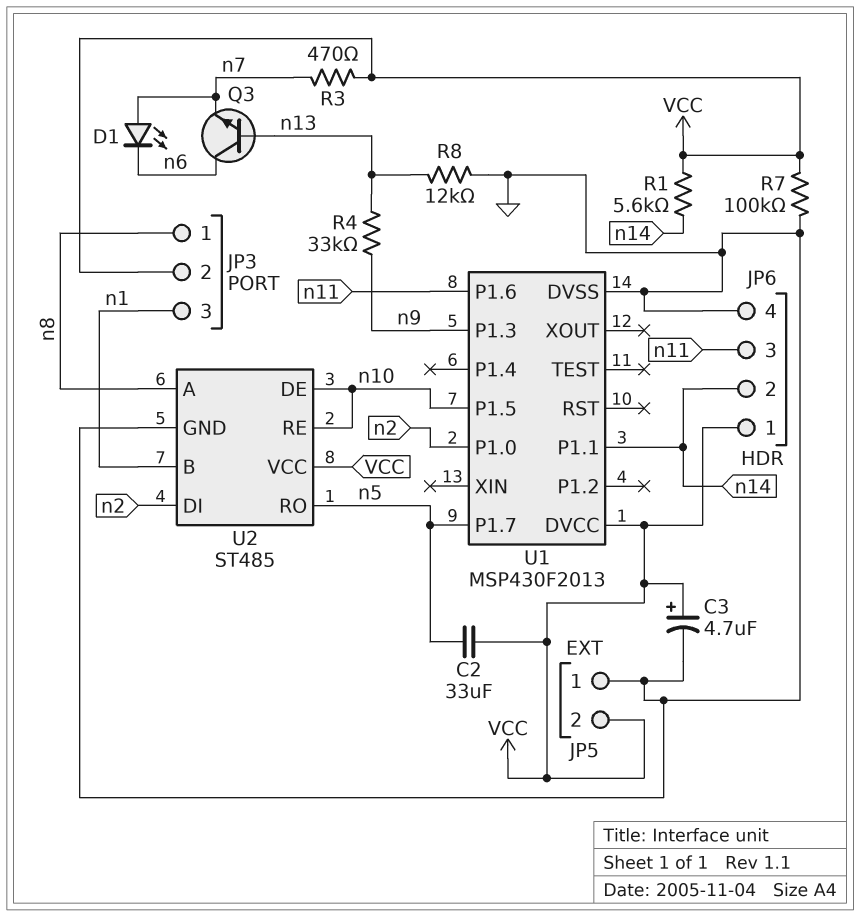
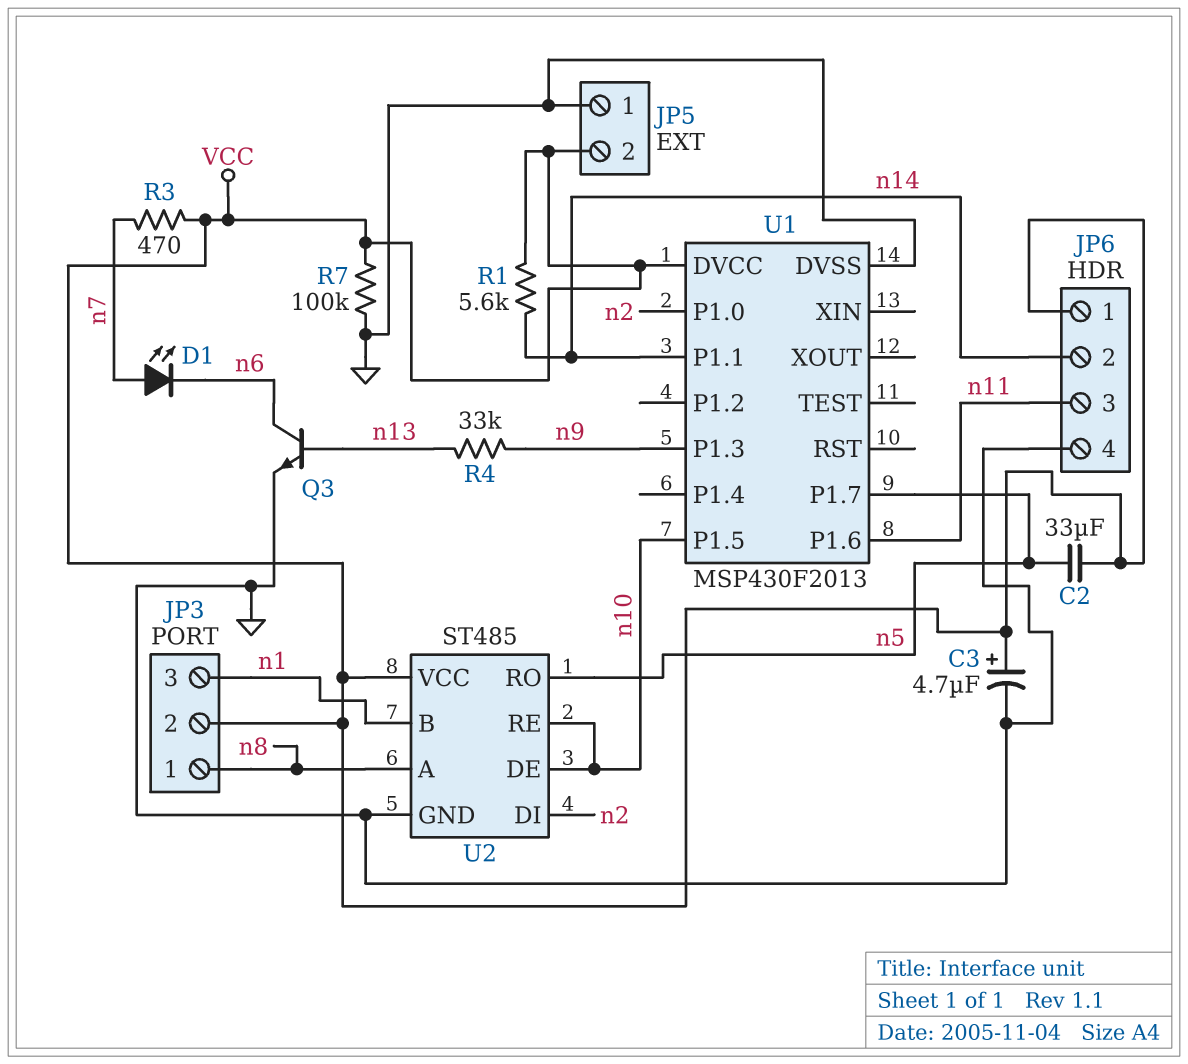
Q3: NPN (B n13, C n6, E n7) -> NPN (B n13, C n6, E GND)
R8: 12k (GND, n13) -> none

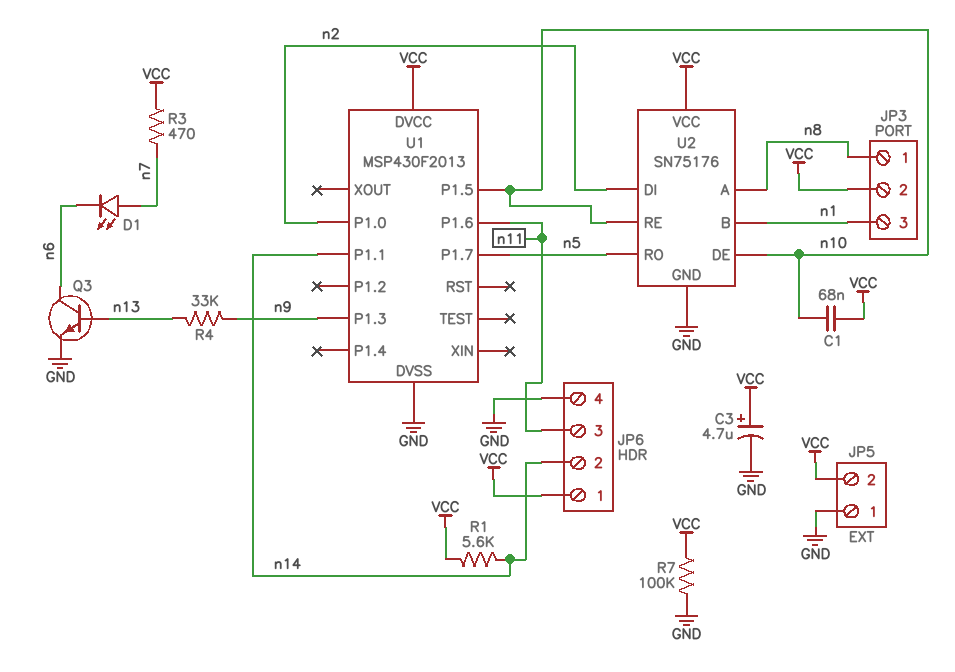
C1: none -> 68nF (VCC, n10)
C2: 33uF (VCC, n5) -> none
U2: ST485 -> SN75176

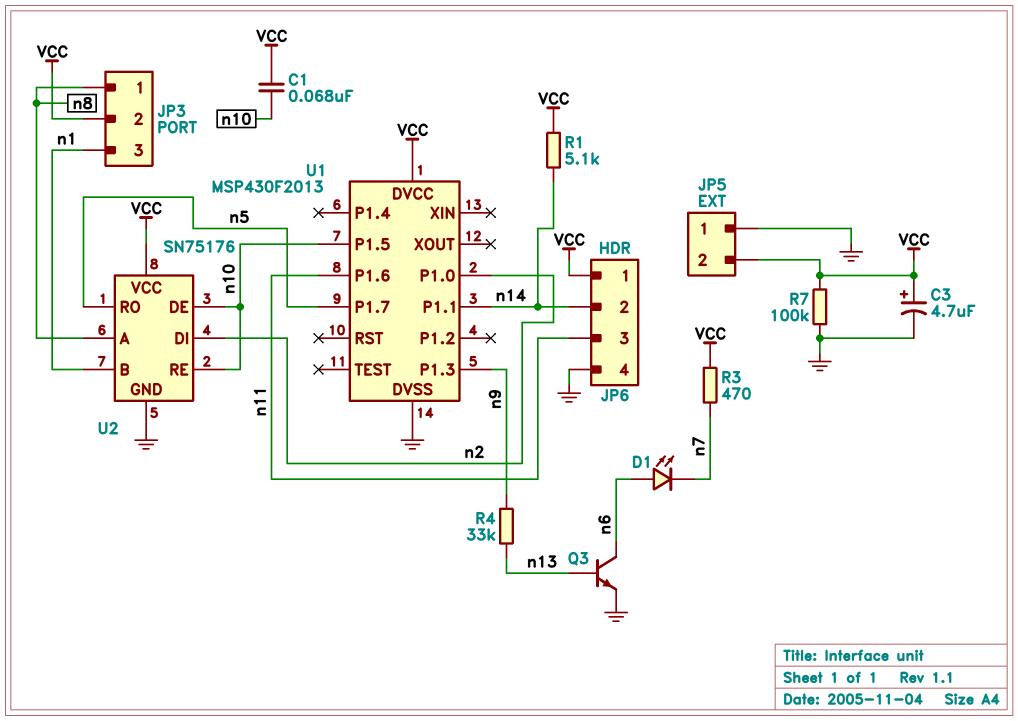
D1: LED (A n7, K n6) -> LED (A n6, K n7)
R1: 5.6k (VCC, n14) -> 5.1k (VCC, n14)

